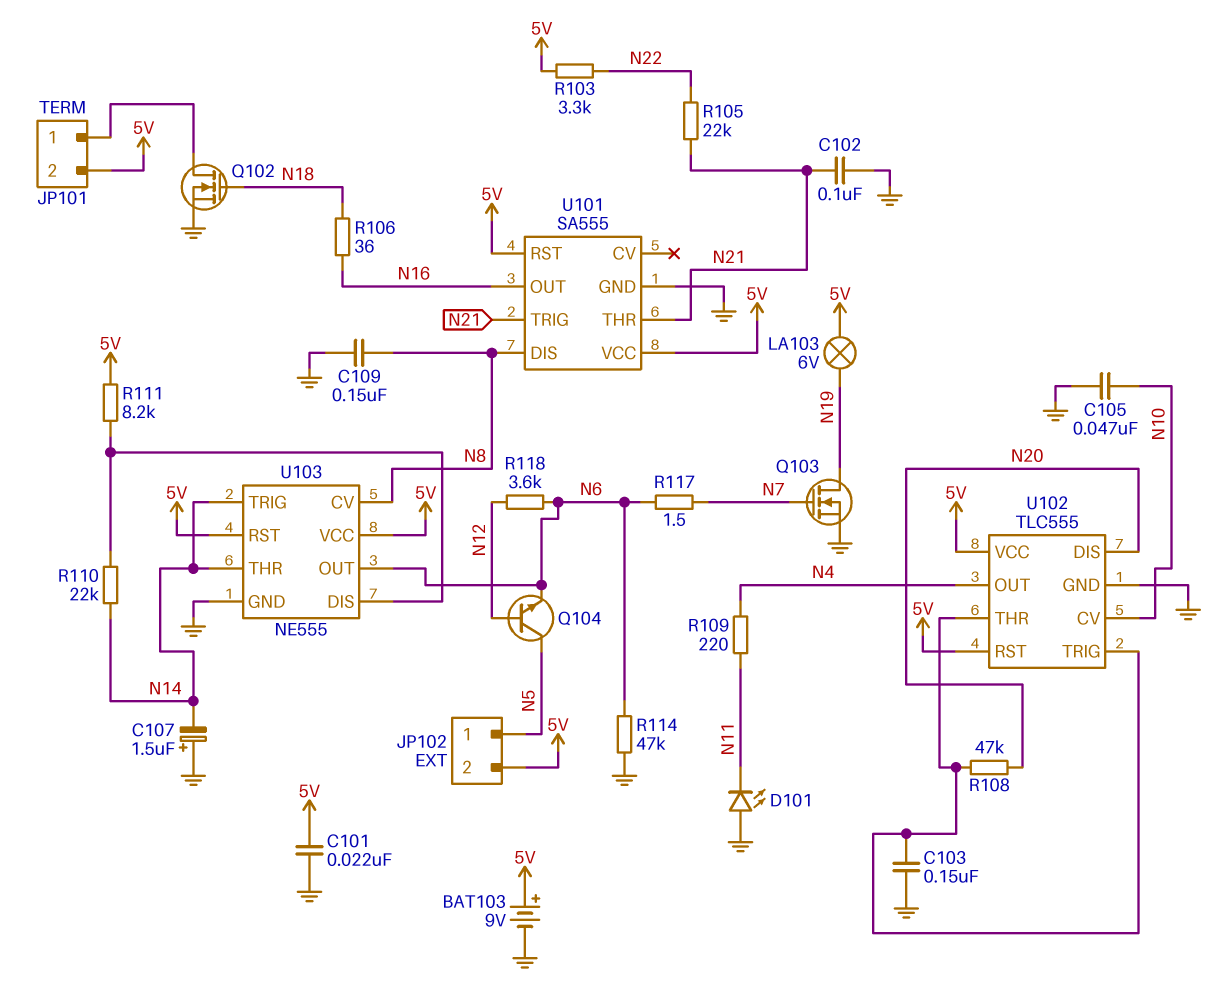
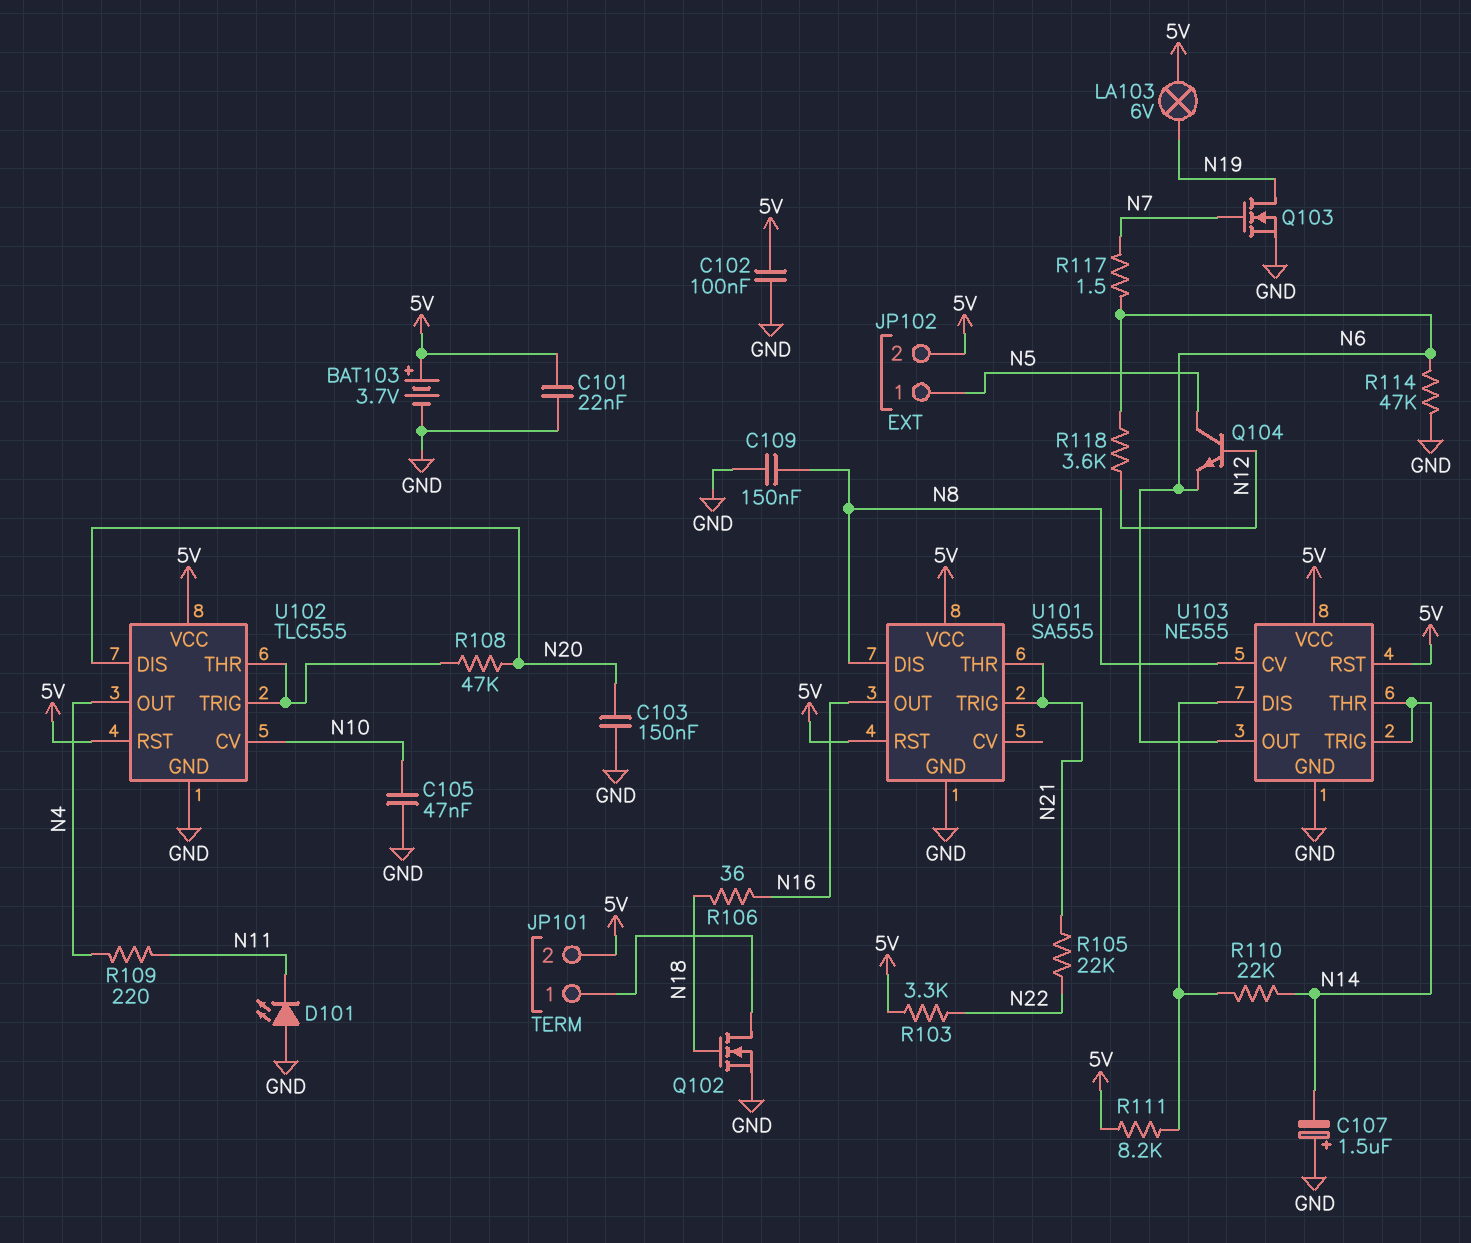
BAT103: 9V (plus 5V, minus GND) -> 3.7V (plus 5V, minus GND)
C102: 100nF (GND, N21) -> 100nF (5V, GND)
C103: 150nF (GND, U102/THR) -> 150nF (GND, N20)

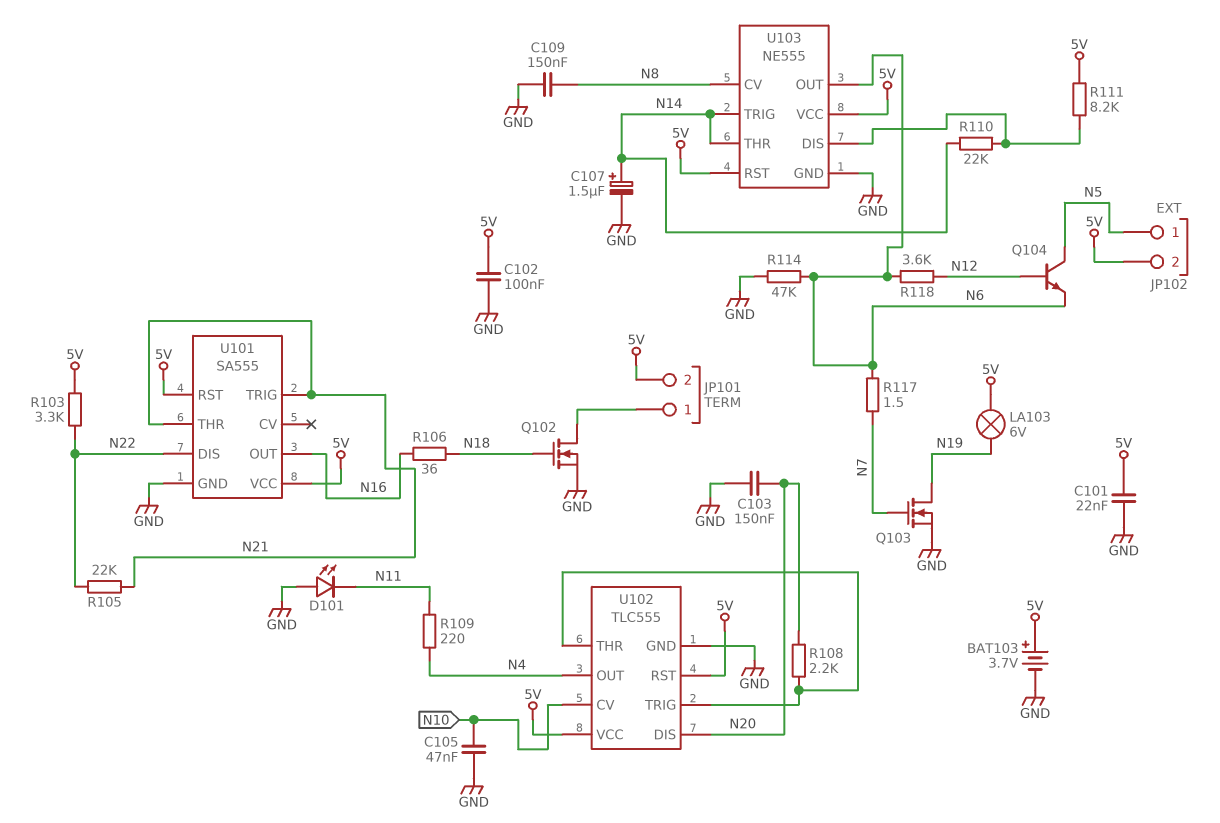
C107: 1.5uF (plus GND, minus N14) -> 1.5uF (plus N14, minus GND)
R108: 47k (N20, U102/THR) -> 2.2k (N20, U102/THR)
U101 pin DIS: N8 -> N22

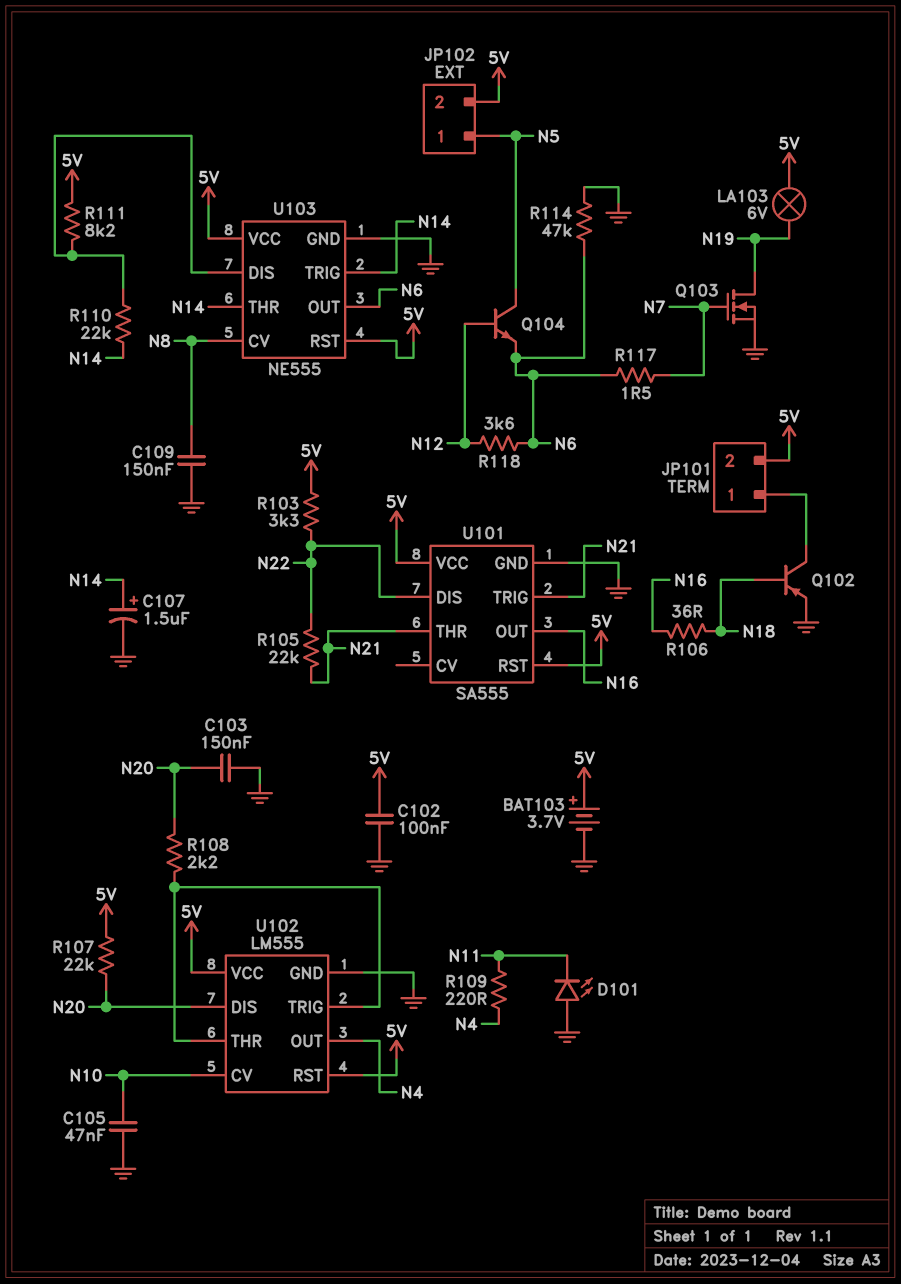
C101: 22nF (5V, GND) -> none
Q102: NMOS (G N18, D JP101/1, S GND) -> PNP (B N18, C JP101/1, E GND)
R107: none -> 22k (5V, N20)
U102: TLC555 -> LM555

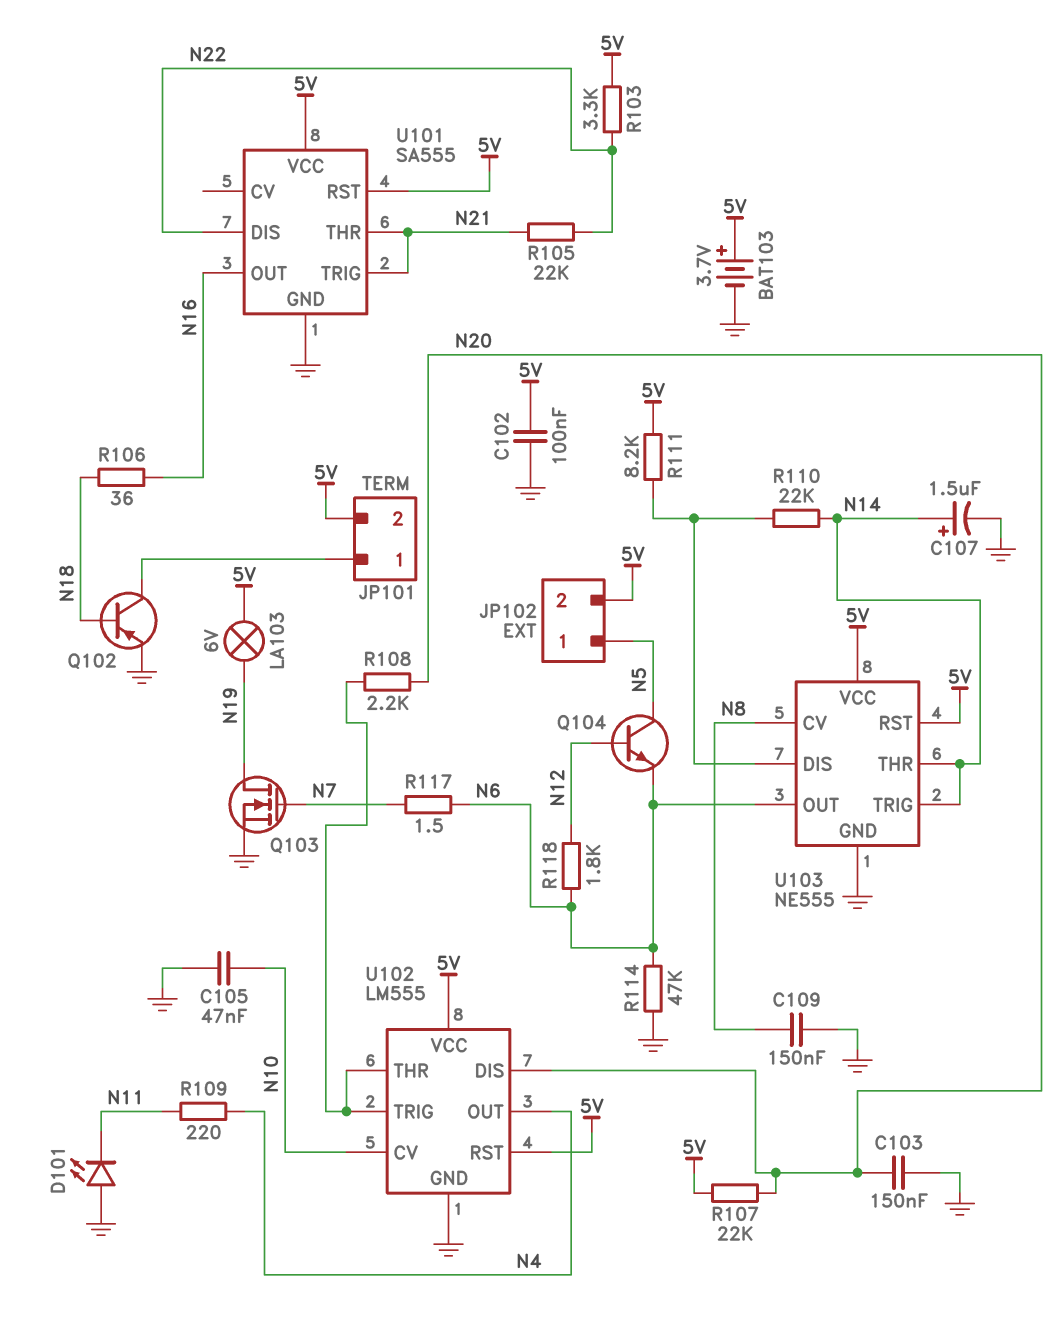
R118: 3.6k (N6, N12) -> 1.8k (N6, N12)

